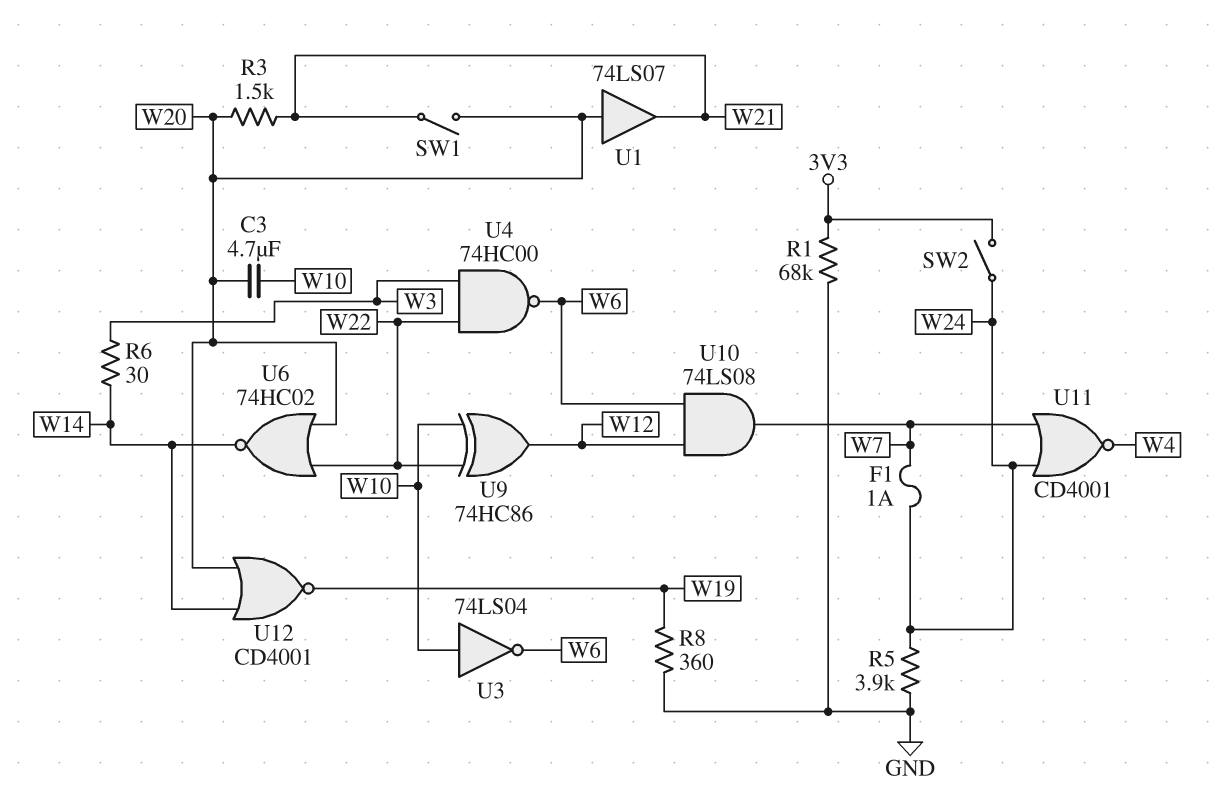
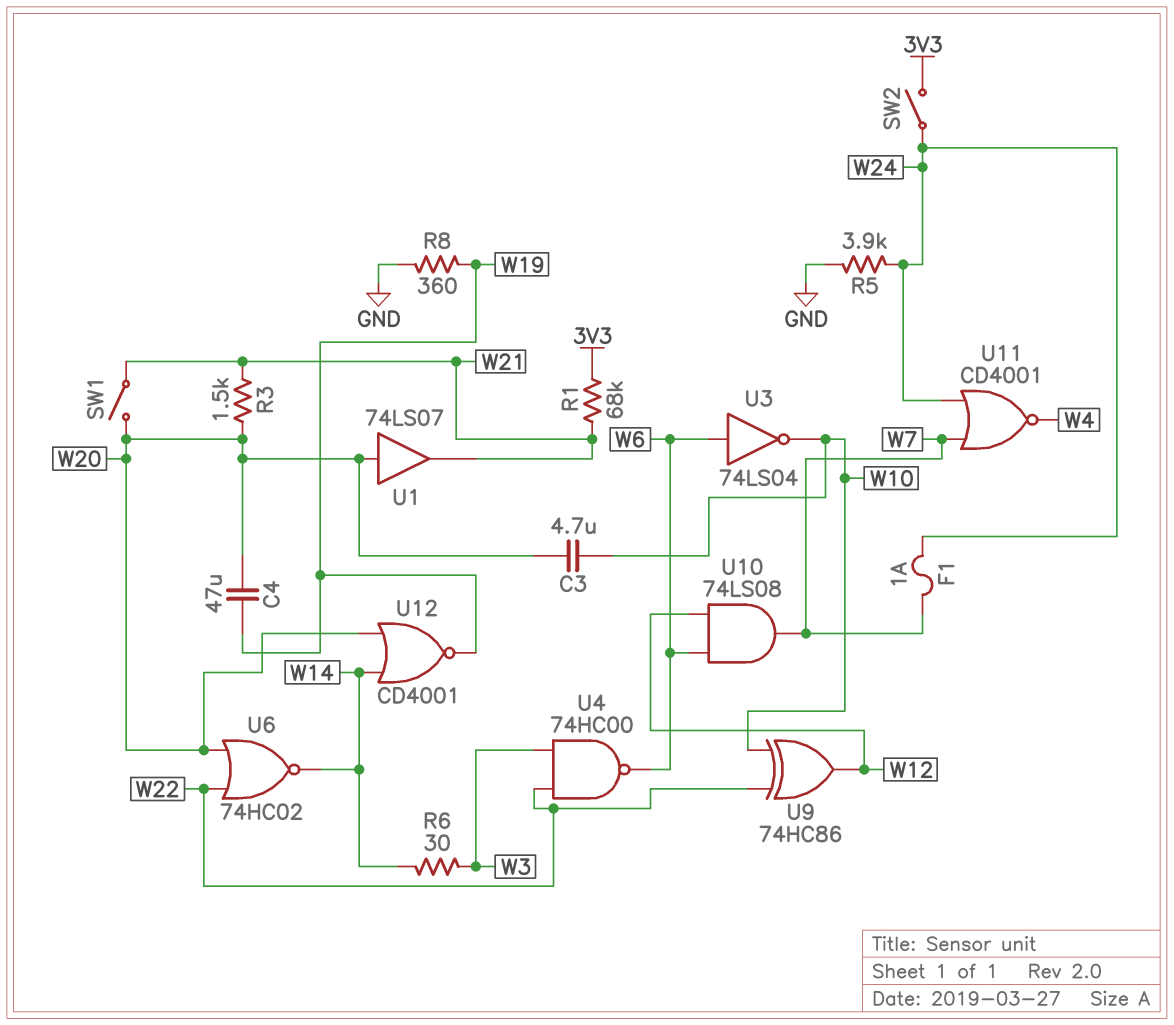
C4: none -> 47uF (W19, W20)
R1: 68k (3V3, GND) -> 68k (3V3, W21)
U3: NOT 74LS04 (in W10, out W6) -> NOT 74LS04 (in W6, out W10)

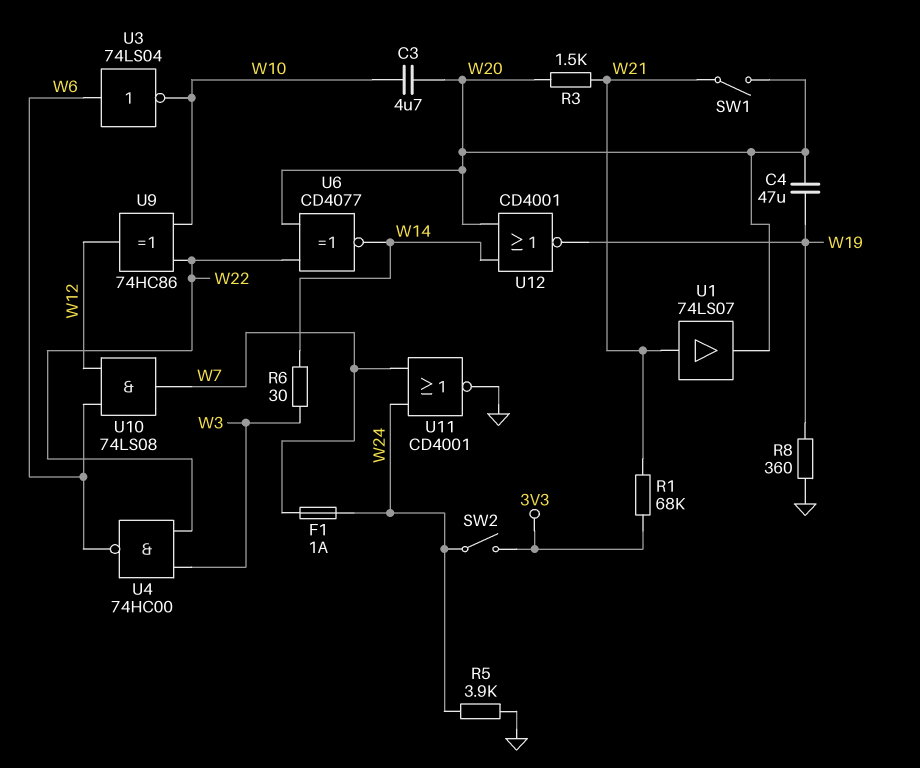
U1: buffer 74LS07 (in W20, out W21) -> buffer 74LS07 (in W21, out W20)
U6: NOR 74HC02 (in W20, in W22, out W14) -> XNOR CD4077 (in W20, in W22, out W14)
U11: NOR CD4001 (in W7, in W24, out W4) -> NOR CD4001 (in W7, in W24, out GND)

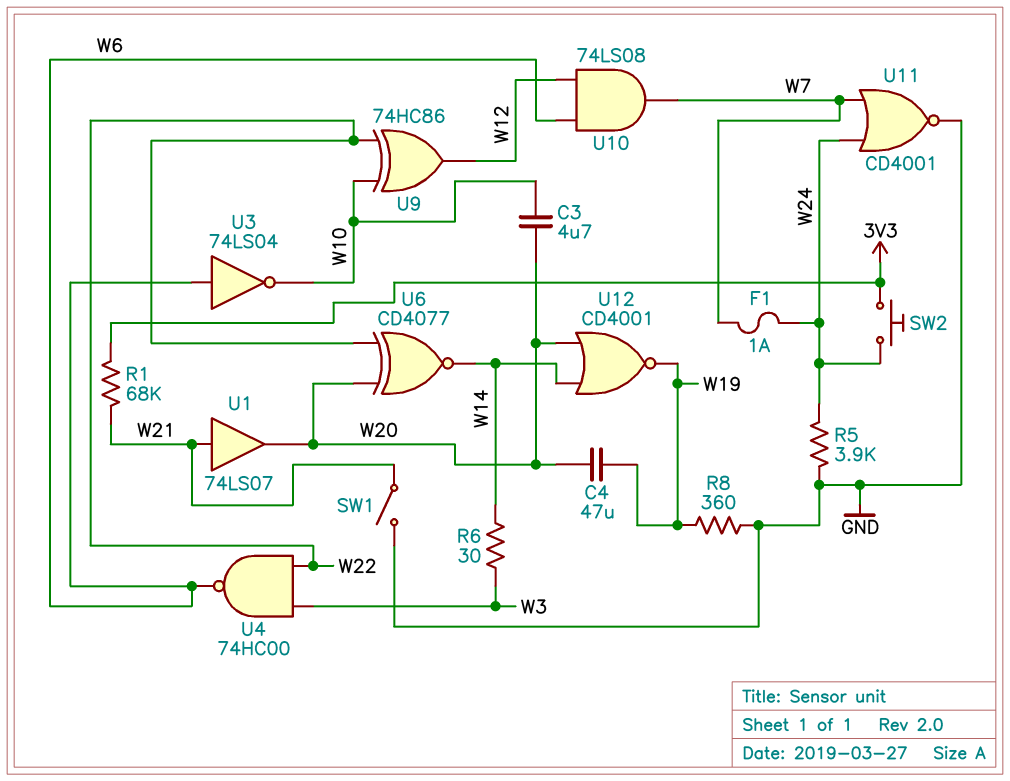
R3: 1.5k (W20, W21) -> none
SW1: switch (W20, W21) -> switch (GND, W21)
SW2: switch (3V3, W24) -> button (3V3, W24)

